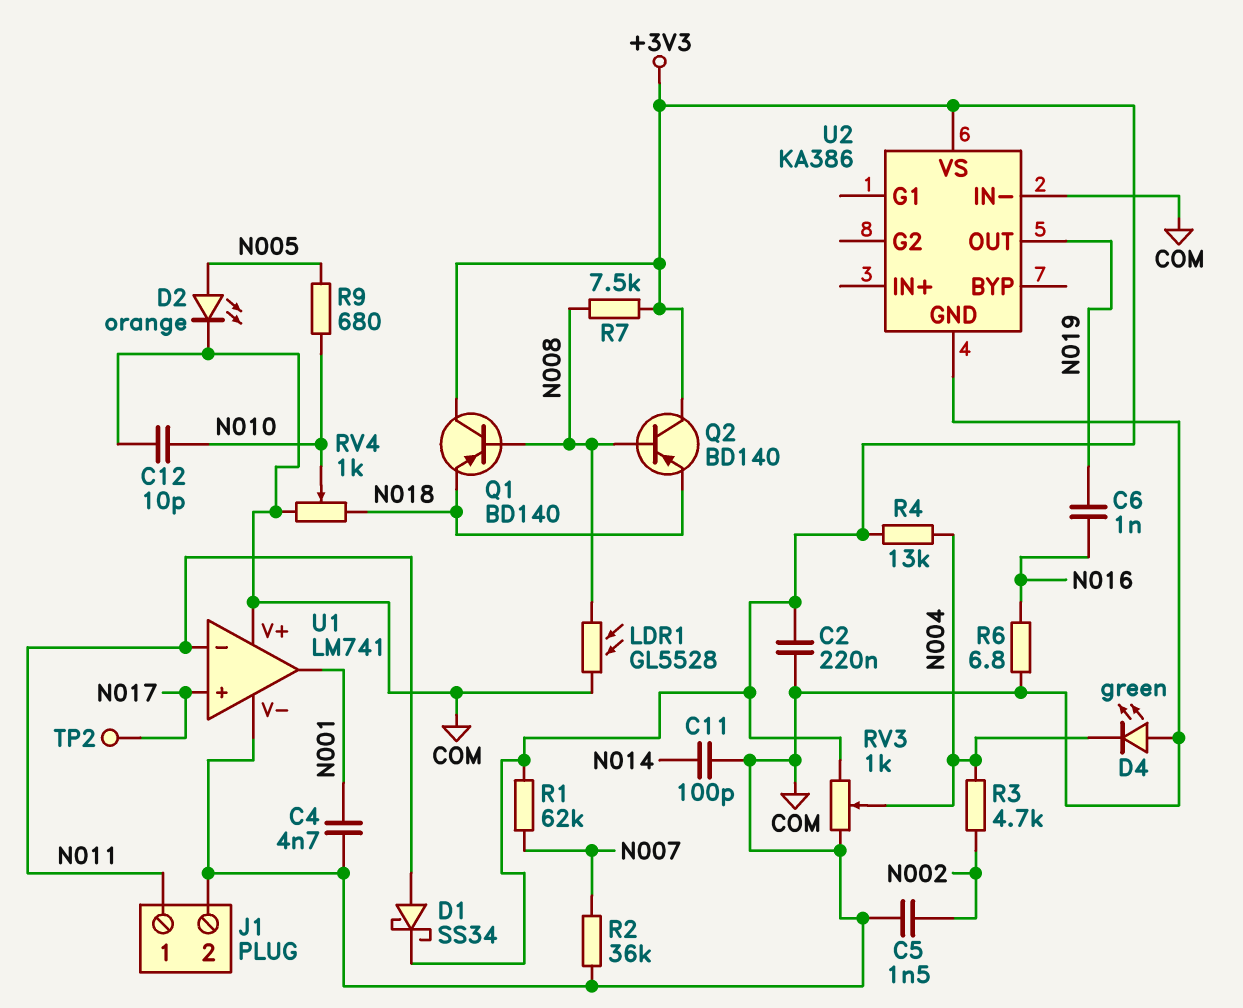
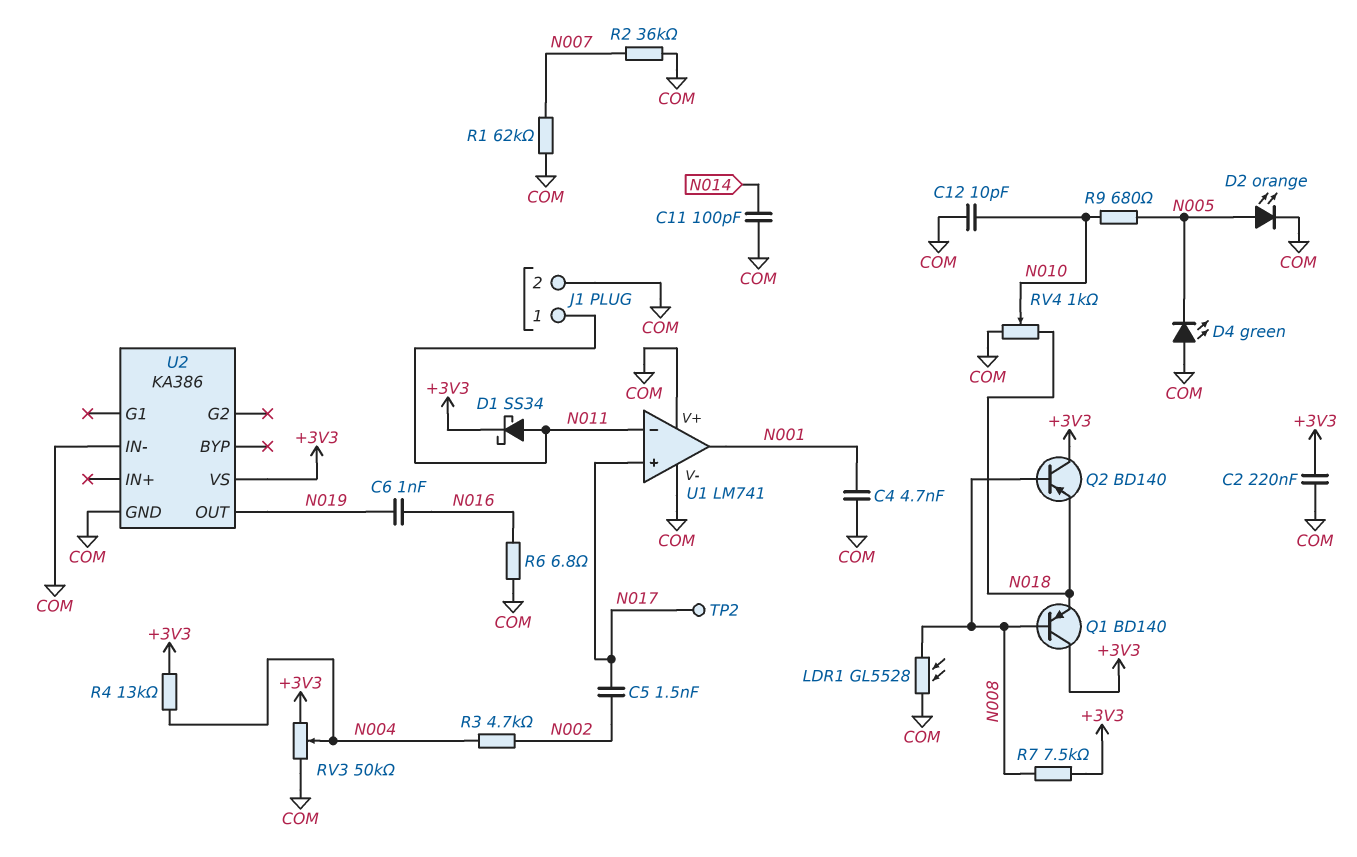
C5: 1.5nF (COM, N002) -> 1.5nF (N002, N017)
D4: LED green (A COM, K N004) -> LED green (A COM, K N005)
R1: 62k (+3V3, N007) -> 62k (COM, N007)
RV3: 1k (+3V3, COM, wiper N004) -> 50k (+3V3, COM, wiper N004)

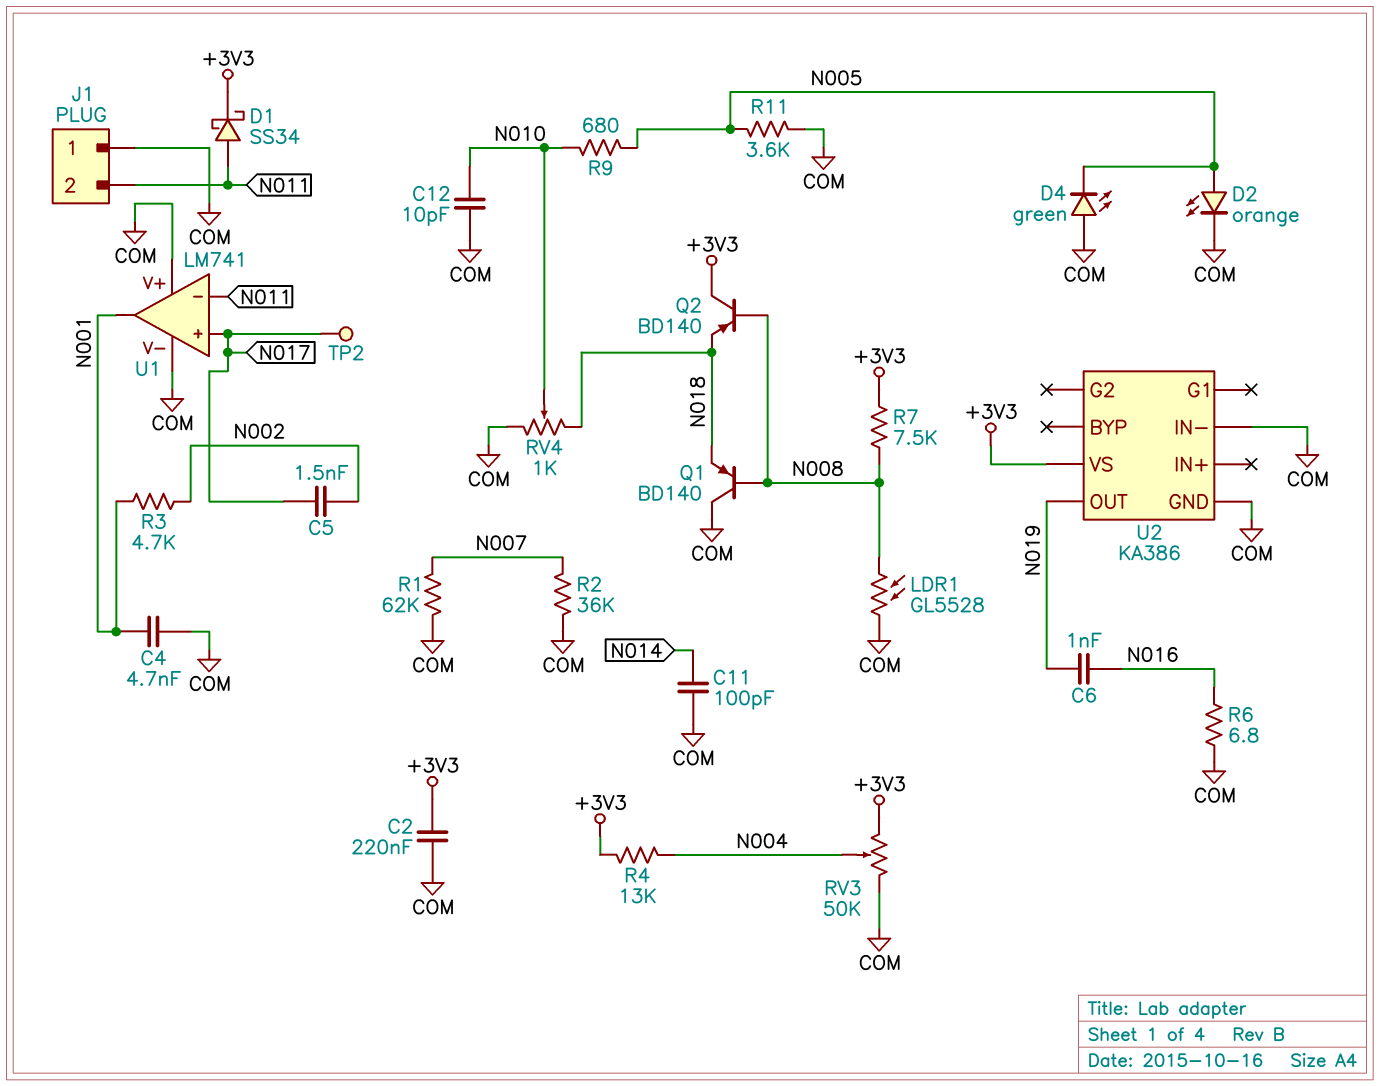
J1 pin 1: N011 -> COM
J1 pin 2: COM -> N011
Q1: PNP BD140 (B N008, C +3V3, E N018) -> PNP BD140 (B N008, C COM, E N018)
R3: 4.7k (N002, N004) -> 4.7k (N001, N002)
R11: none -> 3.6k (COM, N005)

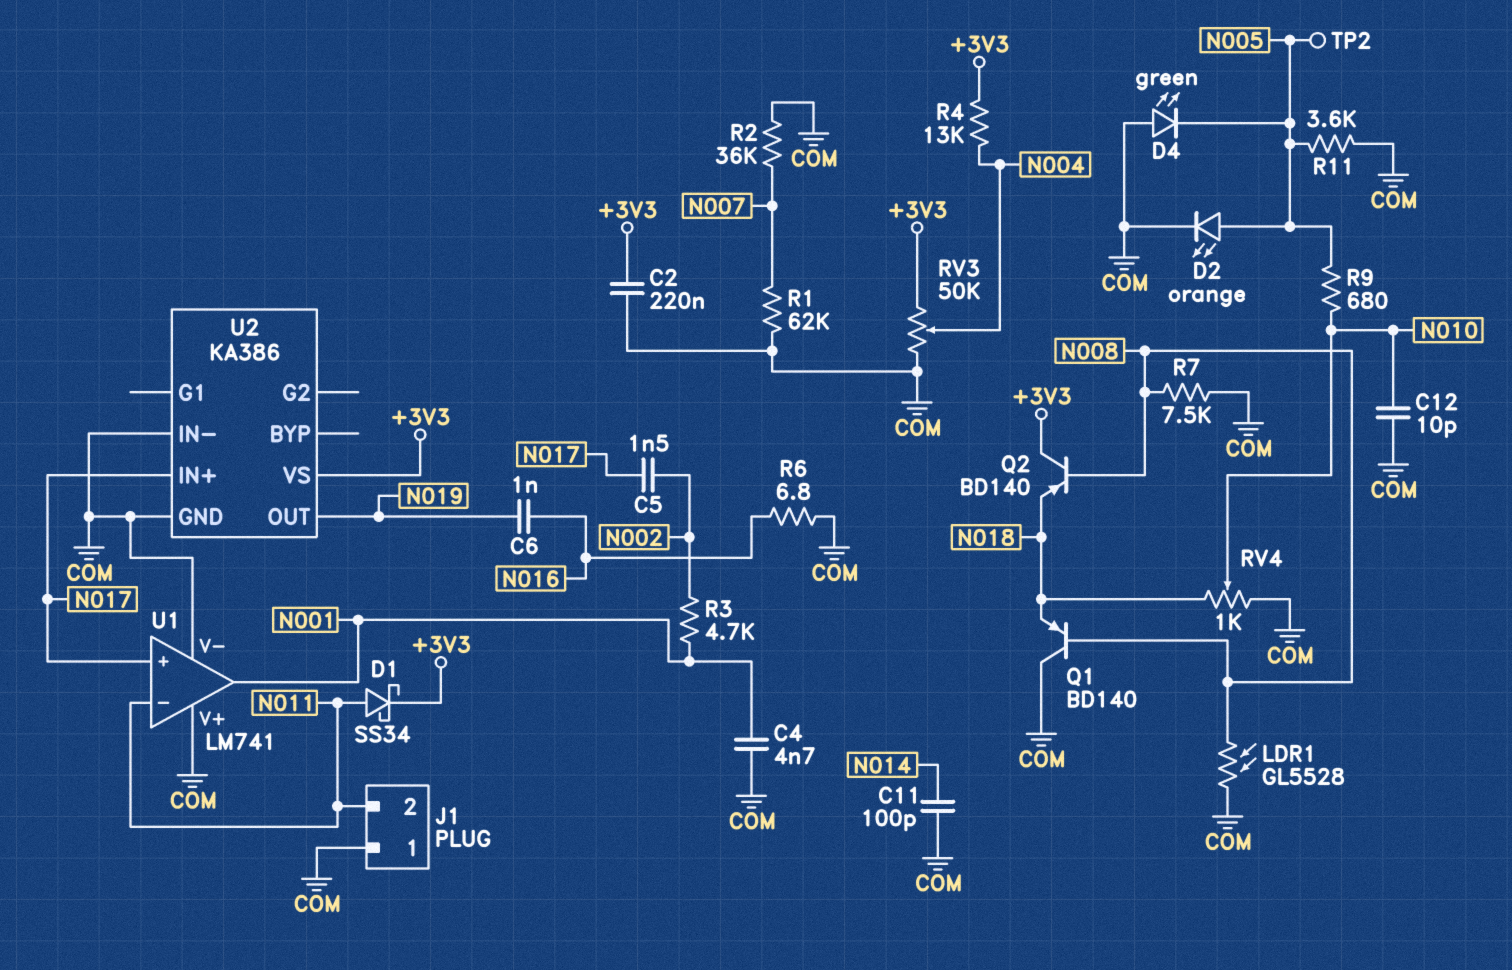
R7: 7.5k (+3V3, N008) -> 7.5k (COM, N008)
TP2: test point (N017) -> test point (N005)
U2 pin IN+: none -> N017

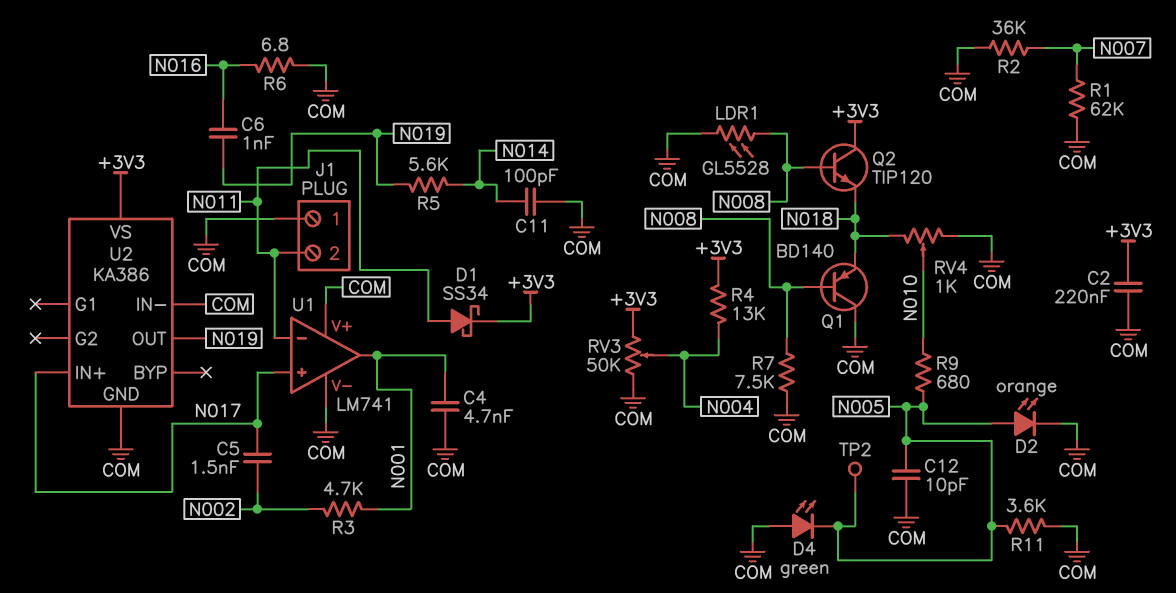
C12: 10pF (COM, N010) -> 10pF (COM, N005)
Q2: PNP BD140 (B N008, C +3V3, E N018) -> NPN TIP120 (B N008, C +3V3, E N018)
R5: none -> 5.6k (N014, N019)

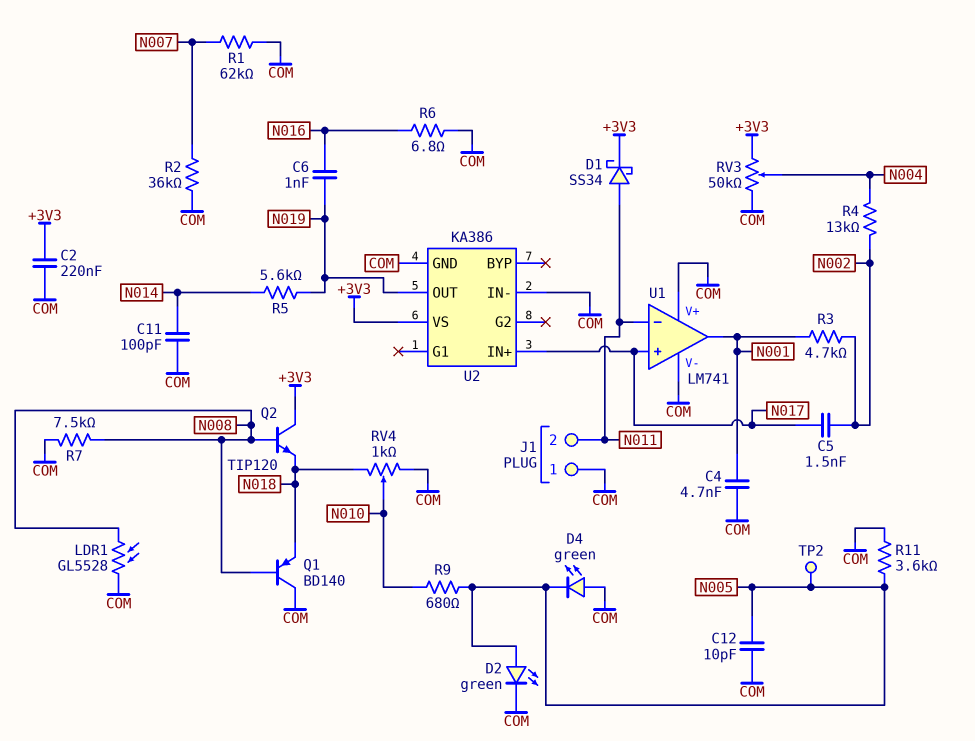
D2: LED orange (A N005, K COM) -> LED green (A N005, K COM)
R4: 13k (+3V3, N004) -> 13k (N002, N004)

